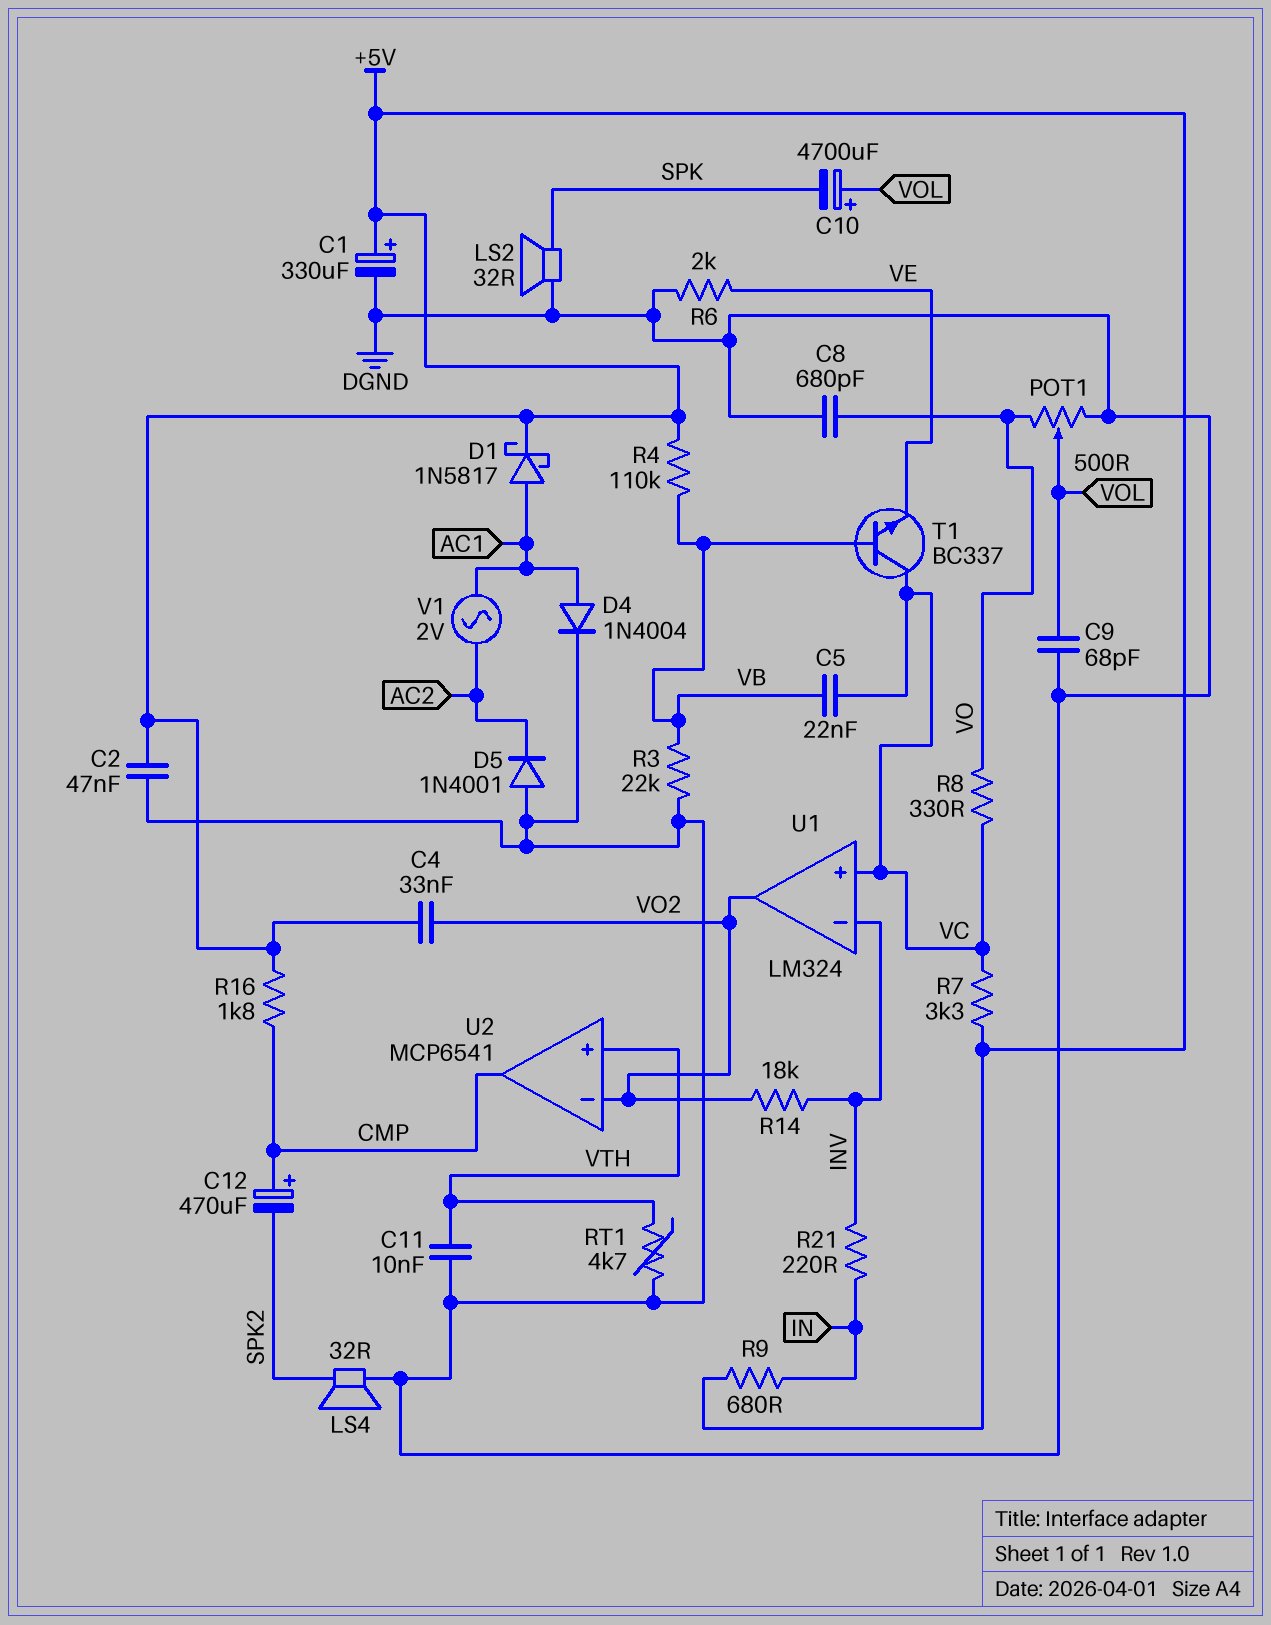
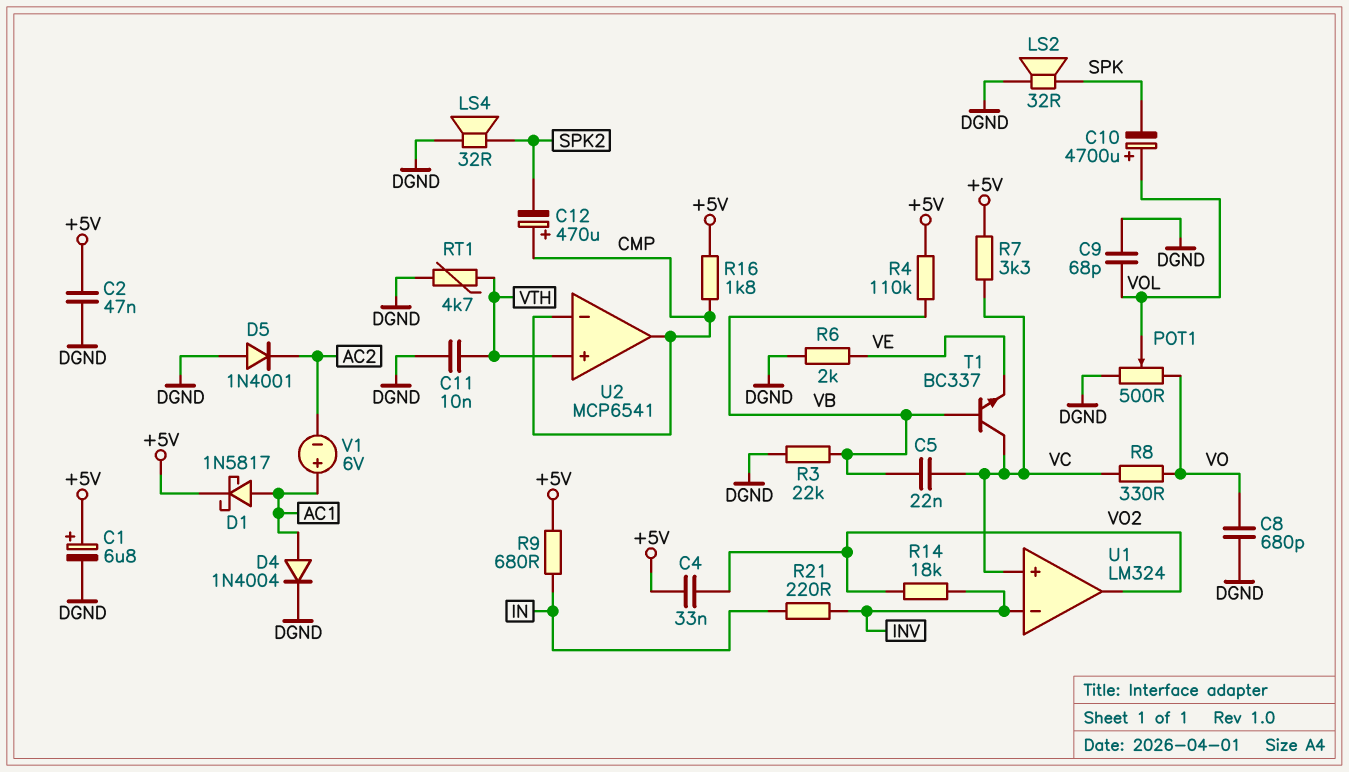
C1: 330uF (plus +5V, minus DGND) -> 6.8uF (plus +5V, minus DGND)
U2 pin in-: VO2 -> CMP
V1: AC 2V (AC1, AC2) -> 6V (plus AC1, minus AC2)

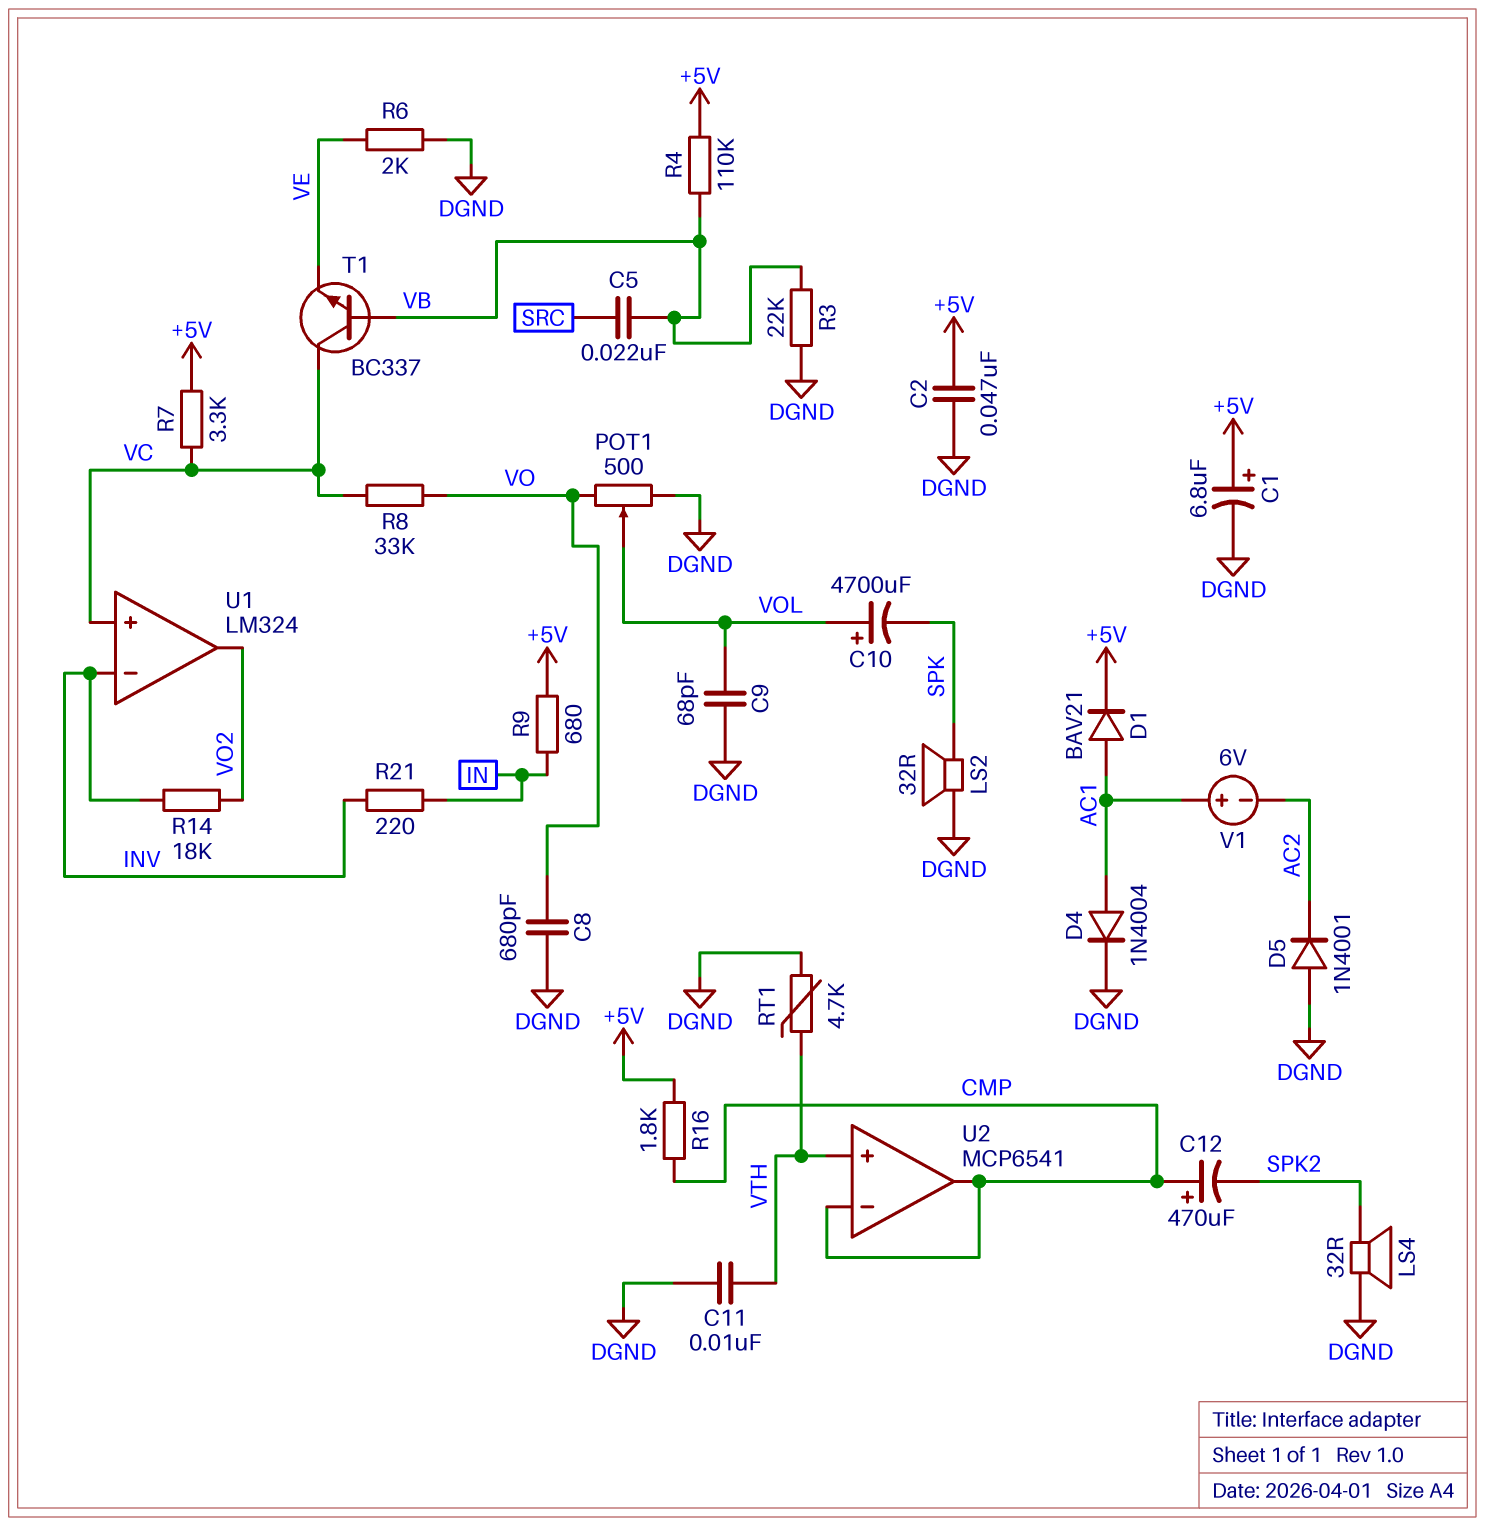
C4: 33nF (+5V, VO2) -> none
C5: 22nF (VB, VC) -> 22nF (SRC, VB)
D1: schottky 1N5817 (A AC1, K +5V) -> diode BAV21 (A AC1, K +5V)
R8: 330 (VC, VO) -> 33k (VC, VO)

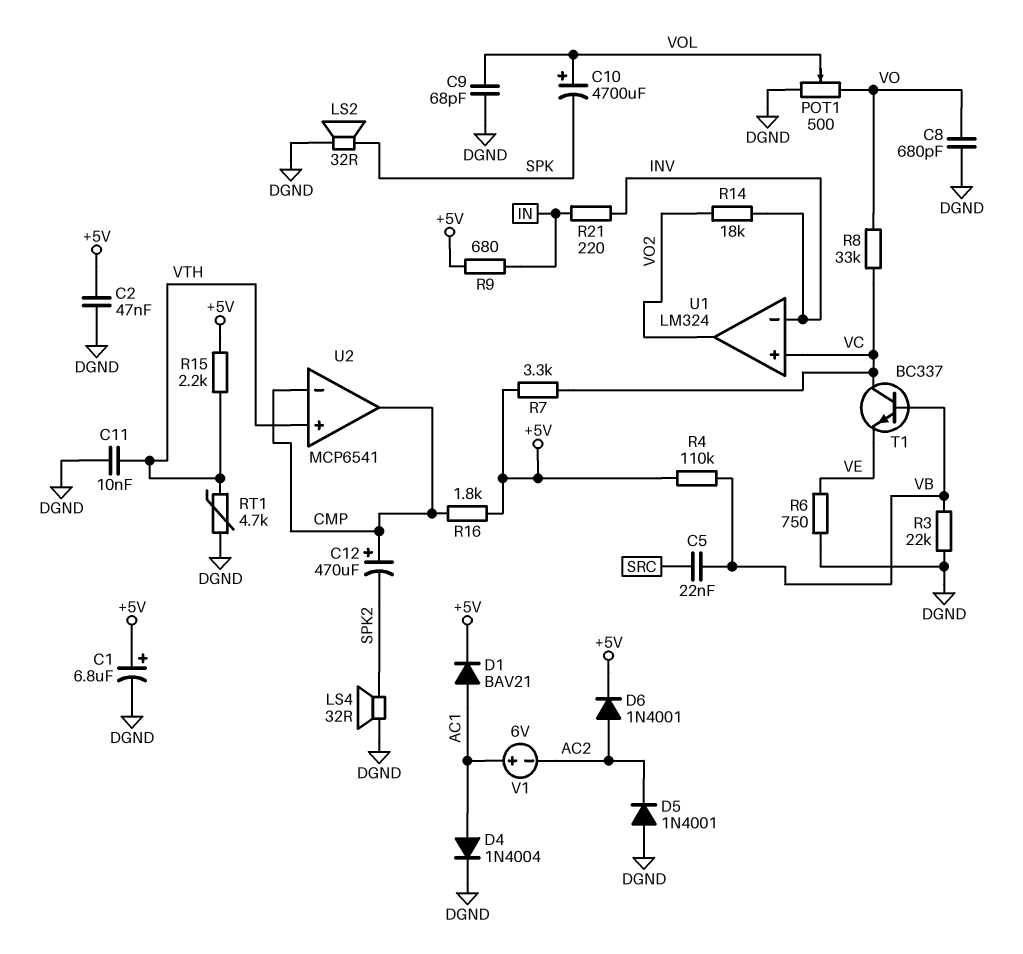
D6: none -> diode 1N4001 (A AC2, K +5V)
R6: 2k (DGND, VE) -> 750 (DGND, VE)
R15: none -> 2.2k (+5V, VTH)

